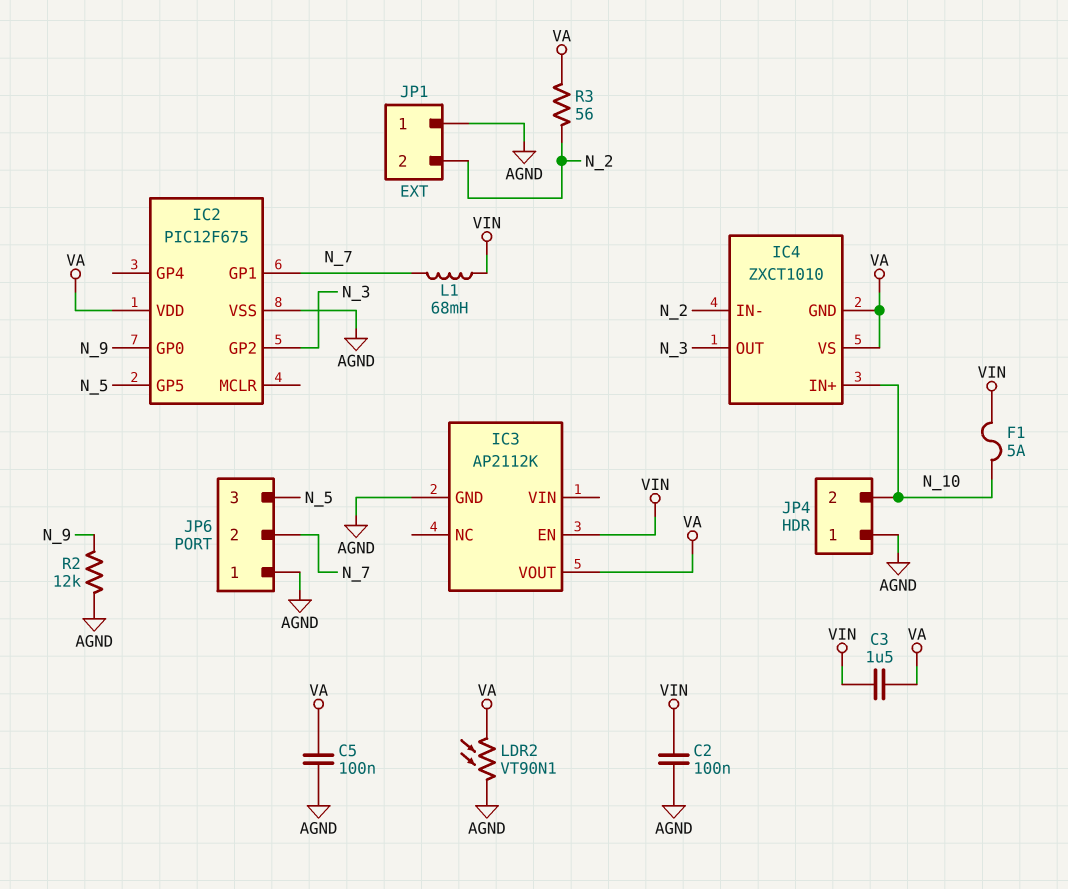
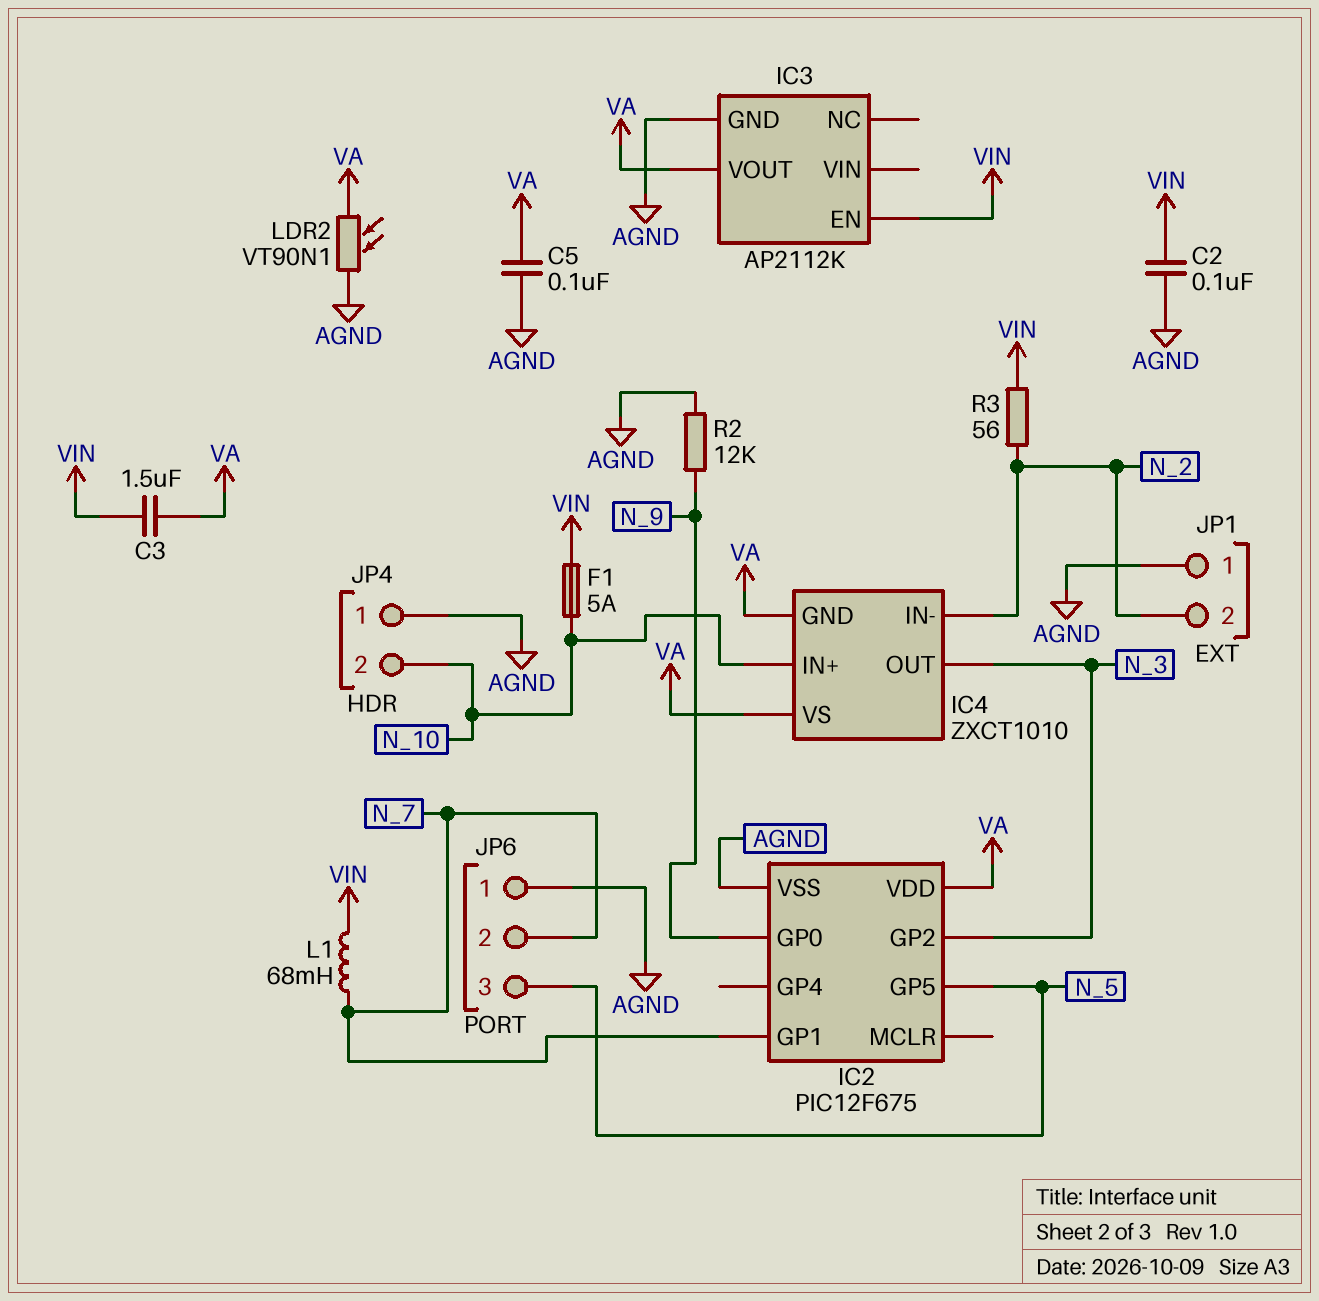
R3: 56 (N_2, VA) -> 56 (N_2, VIN)

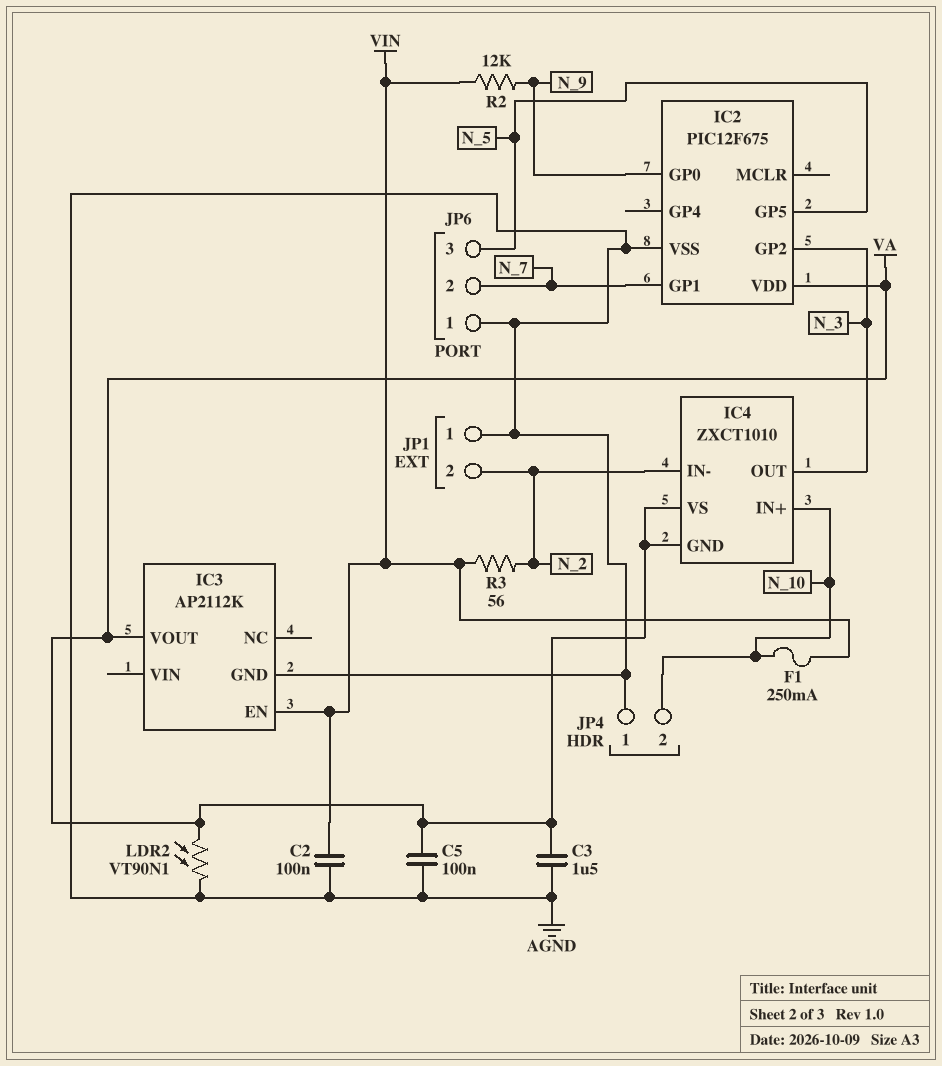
C3: 1.5uF (VA, VIN) -> 1.5uF (AGND, VA)
F1: 5A (N_10, VIN) -> 250mA (N_10, VIN)
L1: 68mH (N_7, VIN) -> none
R2: 12k (AGND, N_9) -> 12k (N_9, VIN)

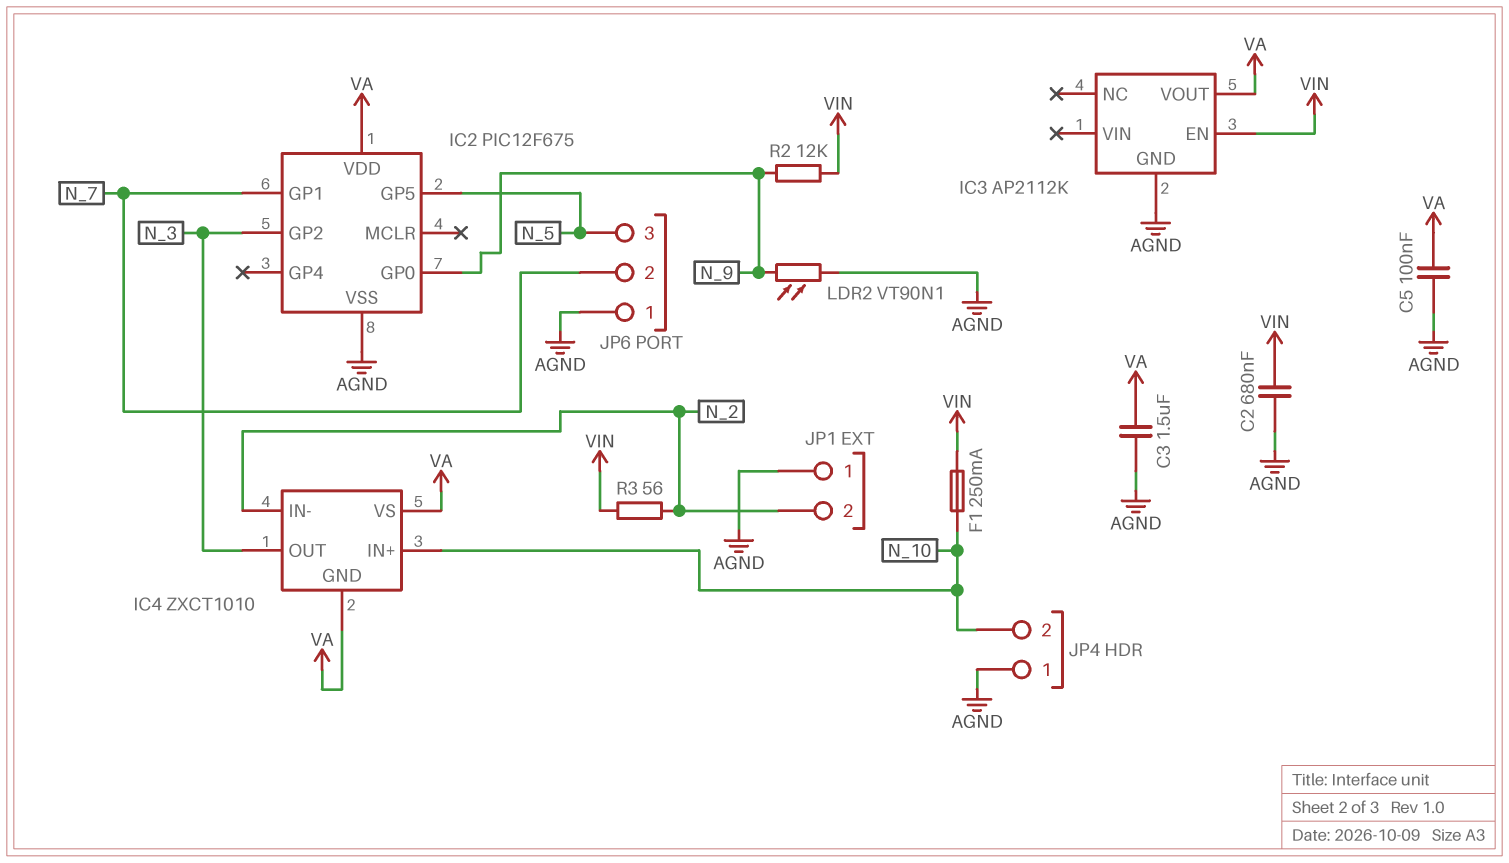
C2: 100nF (AGND, VIN) -> 680nF (AGND, VIN)
LDR2: VT90N1 (AGND, VA) -> VT90N1 (AGND, N_9)

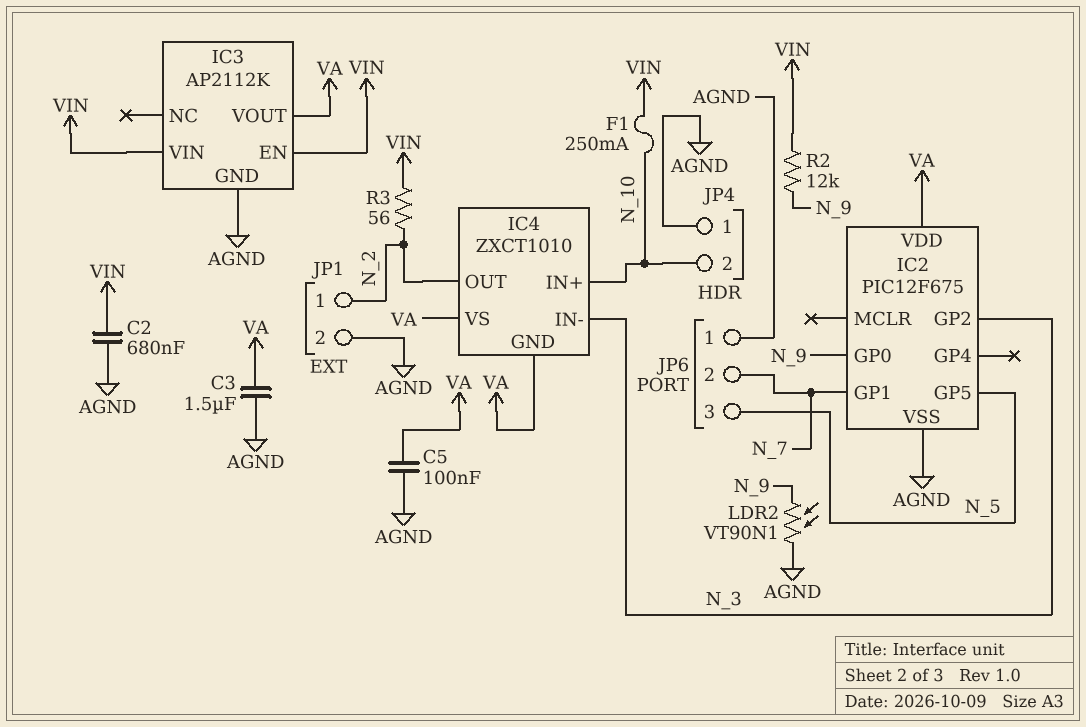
IC3 pin VIN: none -> VIN
IC4 pin IN-: N_2 -> N_3
IC4 pin OUT: N_3 -> N_2
JP1 pin 1: AGND -> N_2
JP1 pin 2: N_2 -> AGND

